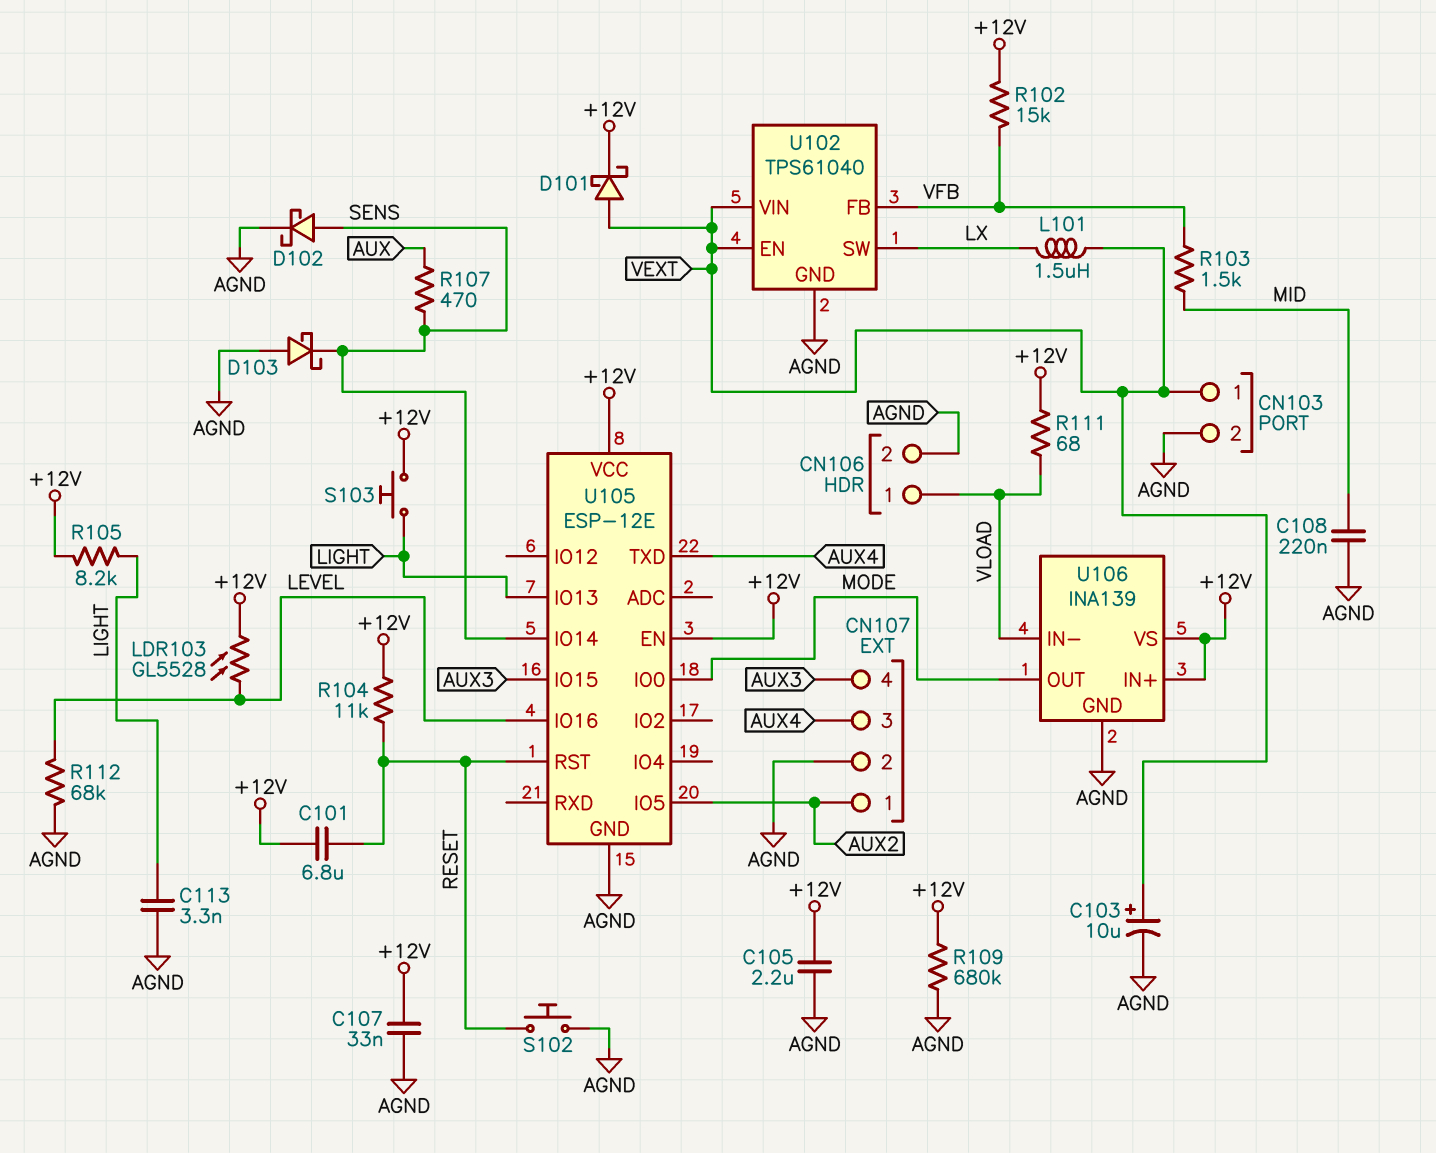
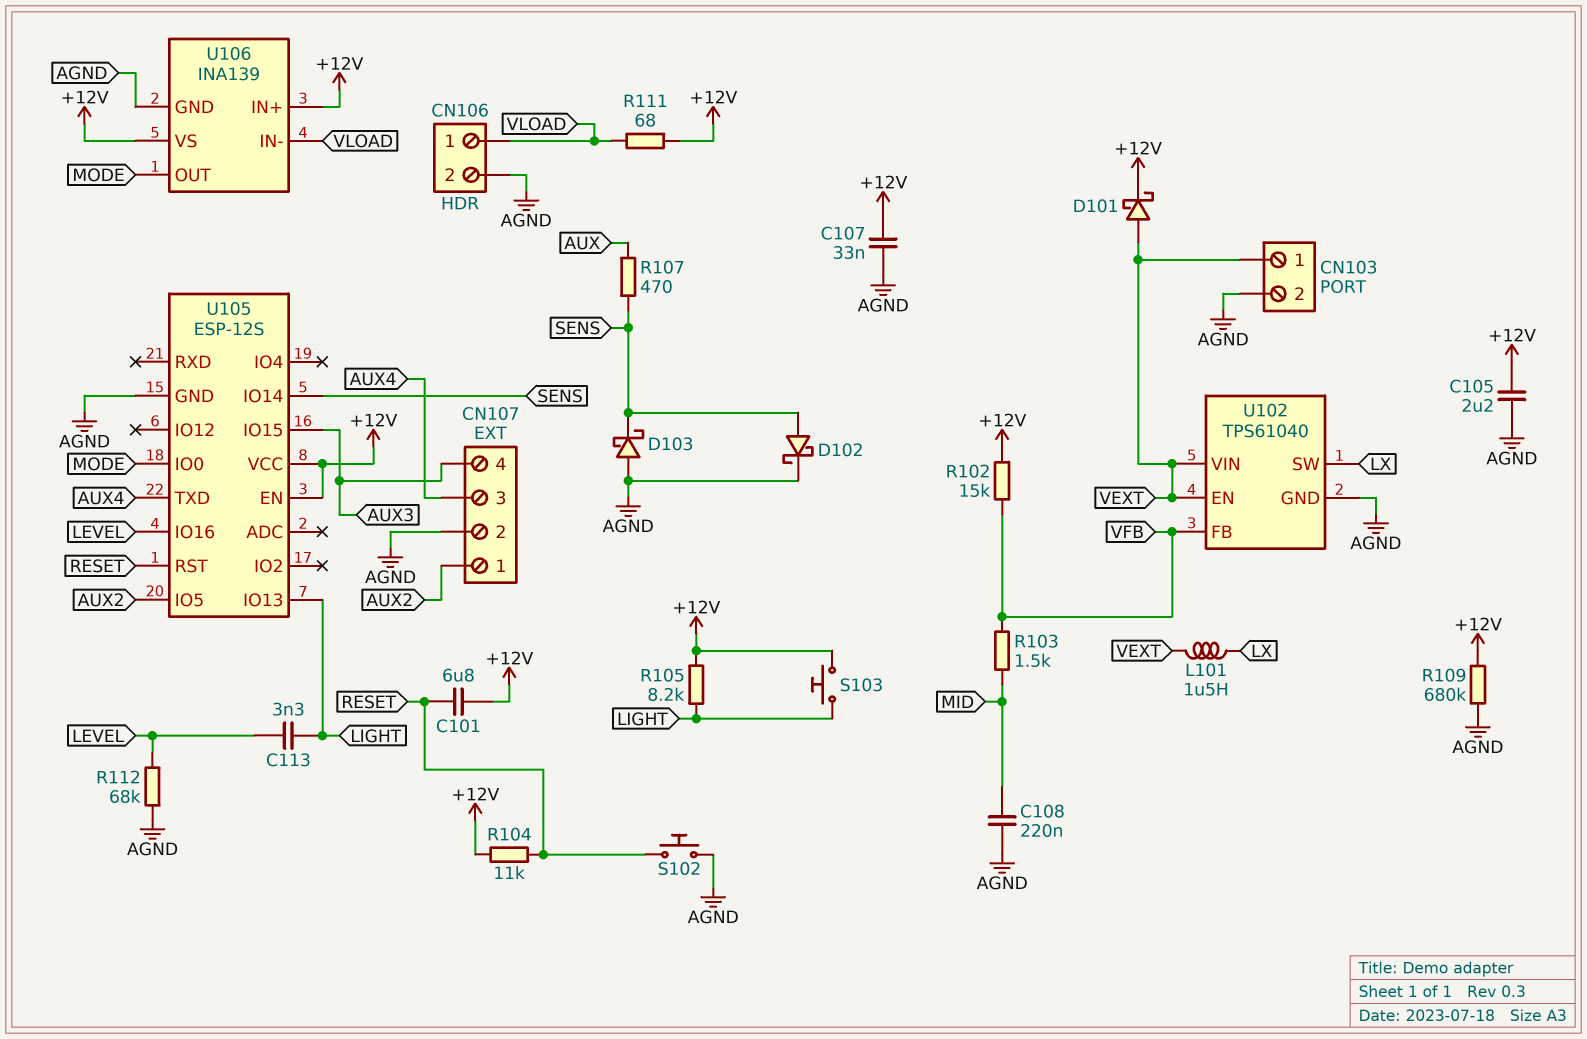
C103: 10uF (plus VEXT, minus AGND) -> none
C113: 3.3nF (AGND, LIGHT) -> 3.3nF (LEVEL, LIGHT)
LDR103: GL5528 (+12V, LEVEL) -> none
U105: ESP-12E -> ESP-12S

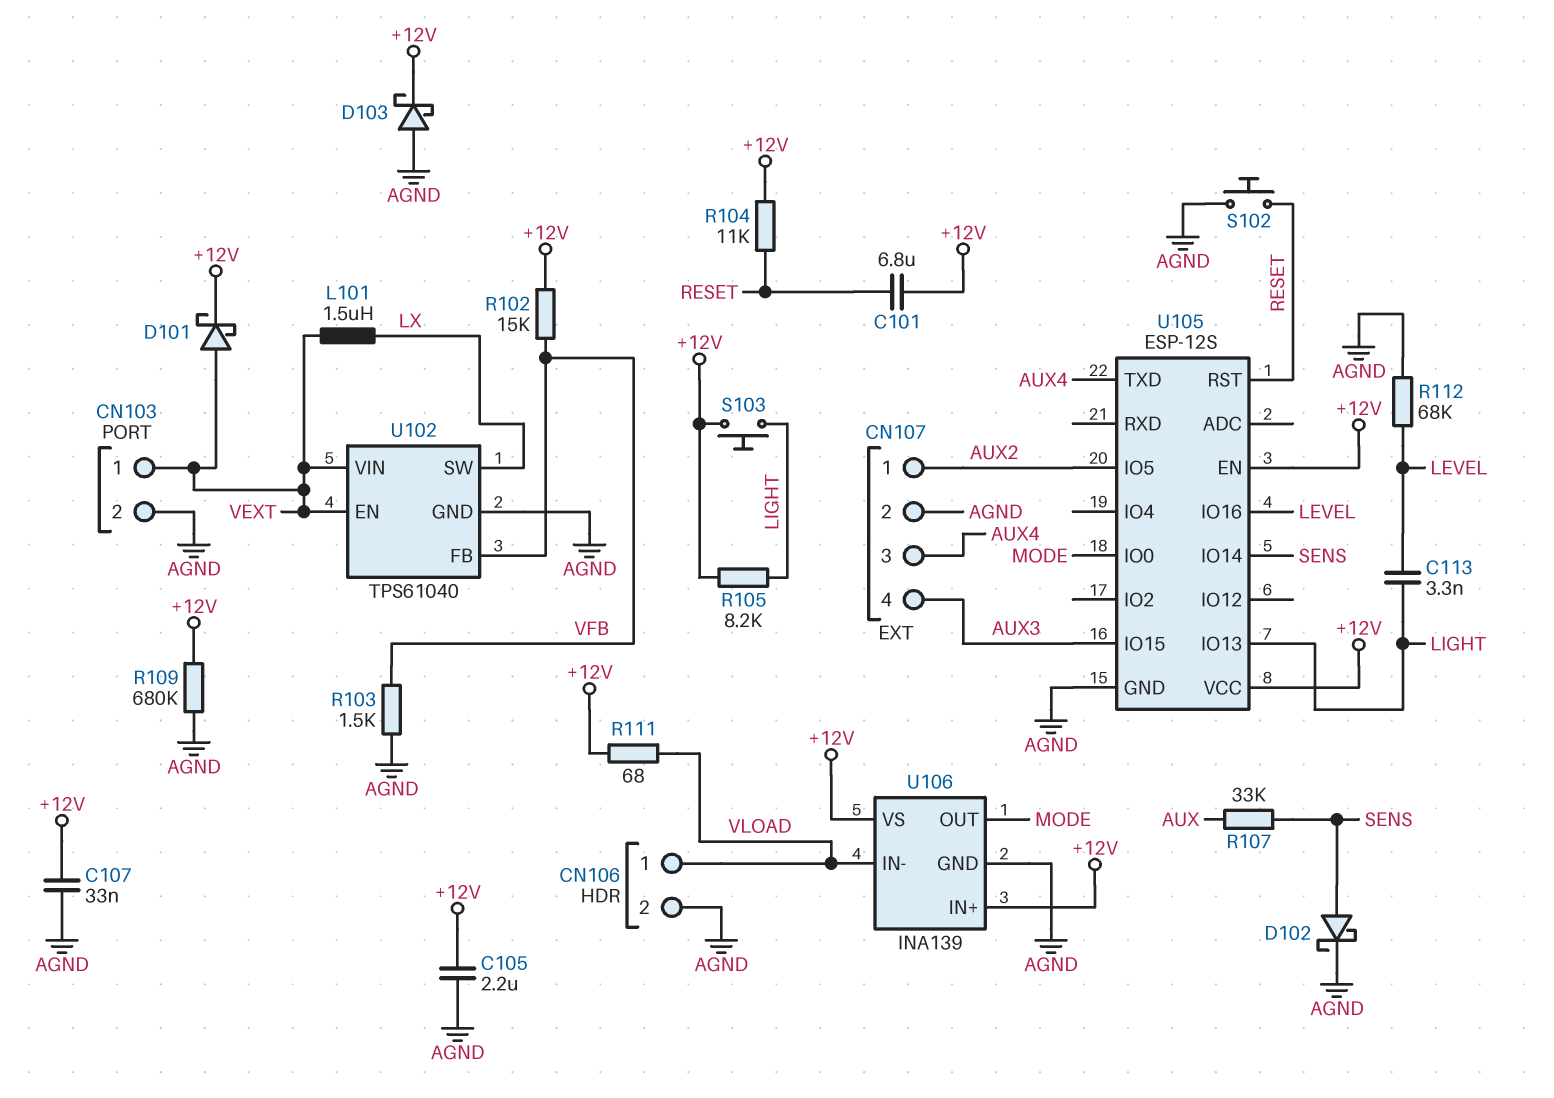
C108: 220nF (AGND, MID) -> none
D103: schottky (A AGND, K SENS) -> schottky (A AGND, K +12V)
R103: 1.5k (MID, VFB) -> 1.5k (AGND, VFB)
R107: 470 (AUX, SENS) -> 33k (AUX, SENS)

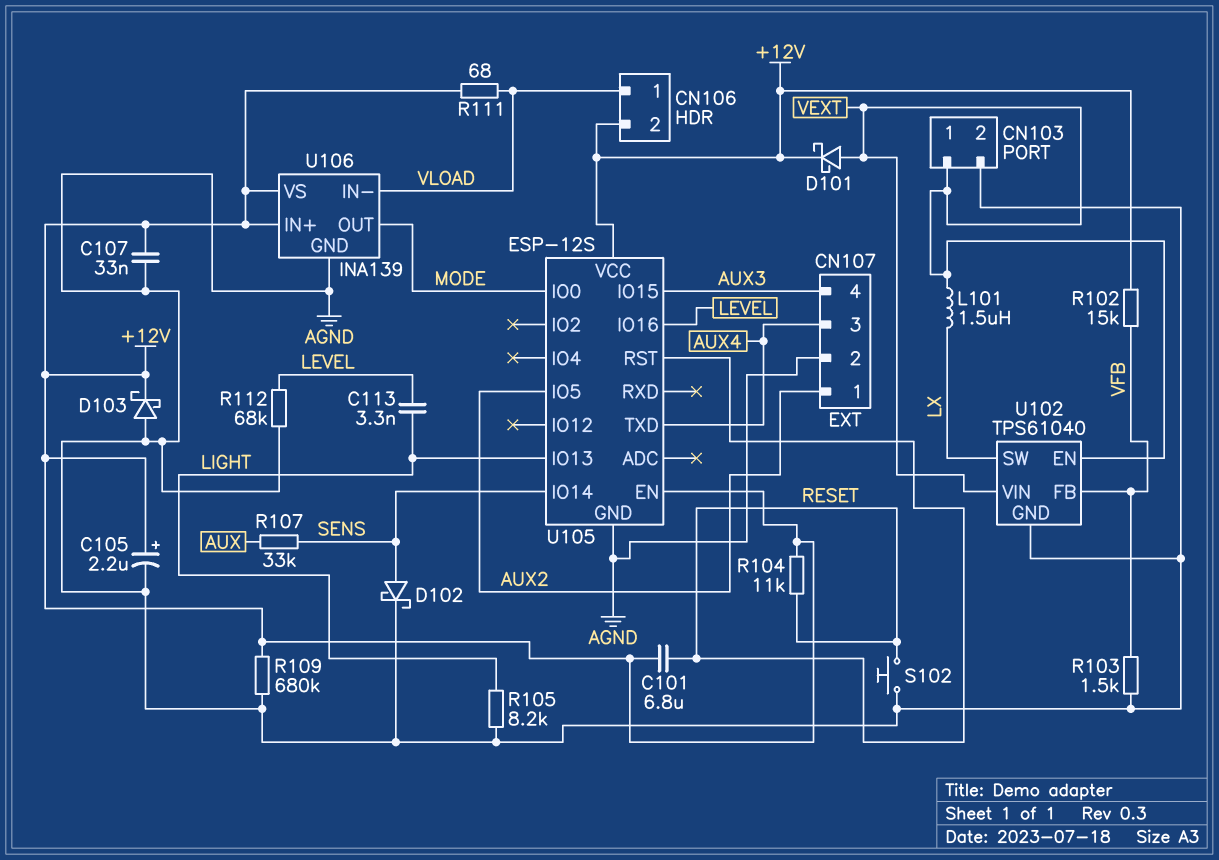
C105: 2.2uF (+12V, AGND) -> 2.2uF (plus +12V, minus AGND)
CN106 pin 2: AGND -> +12V
R105: 8.2k (+12V, LIGHT) -> 8.2k (AGND, LIGHT)
S103: button (+12V, LIGHT) -> none

